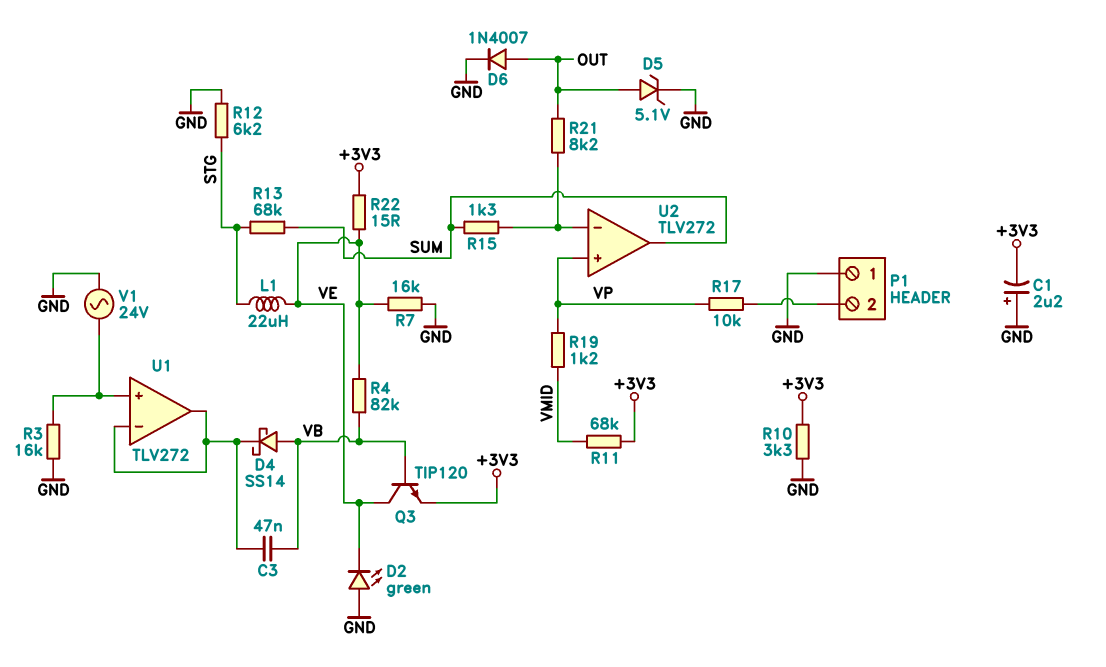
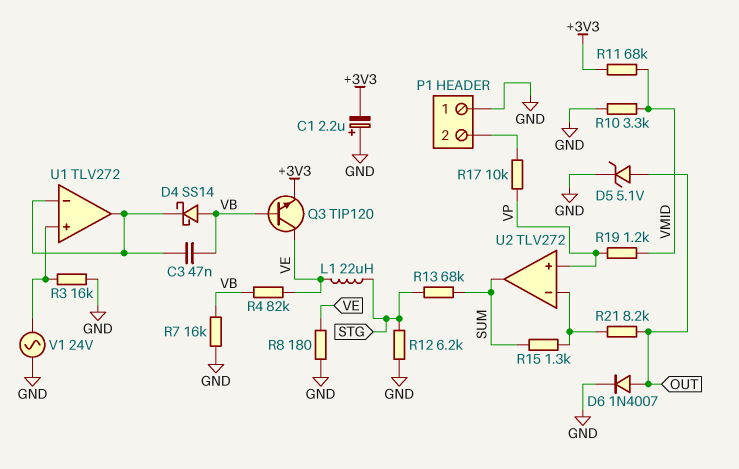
D2: LED green (A GND, K VE) -> none
R7: 16k (GND, VE) -> 16k (GND, VB)
R8: none -> 180 (GND, VE)
R10: 3.3k (+3V3, GND) -> 3.3k (GND, VMID)
R22: 15 (+3V3, VE) -> none

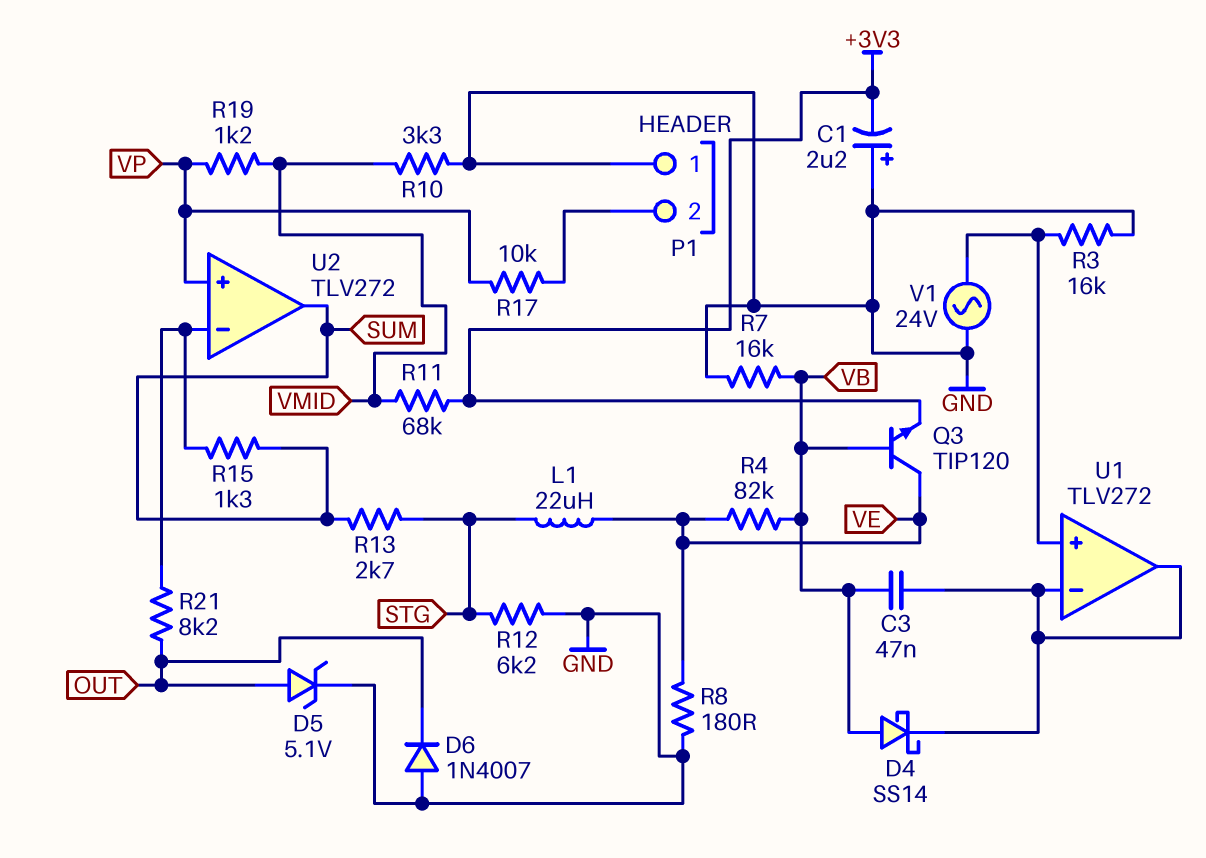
D6: diode 1N4007 (A OUT, K GND) -> diode 1N4007 (A GND, K OUT)
R13: 68k (STG, SUM) -> 2.7k (STG, SUM)

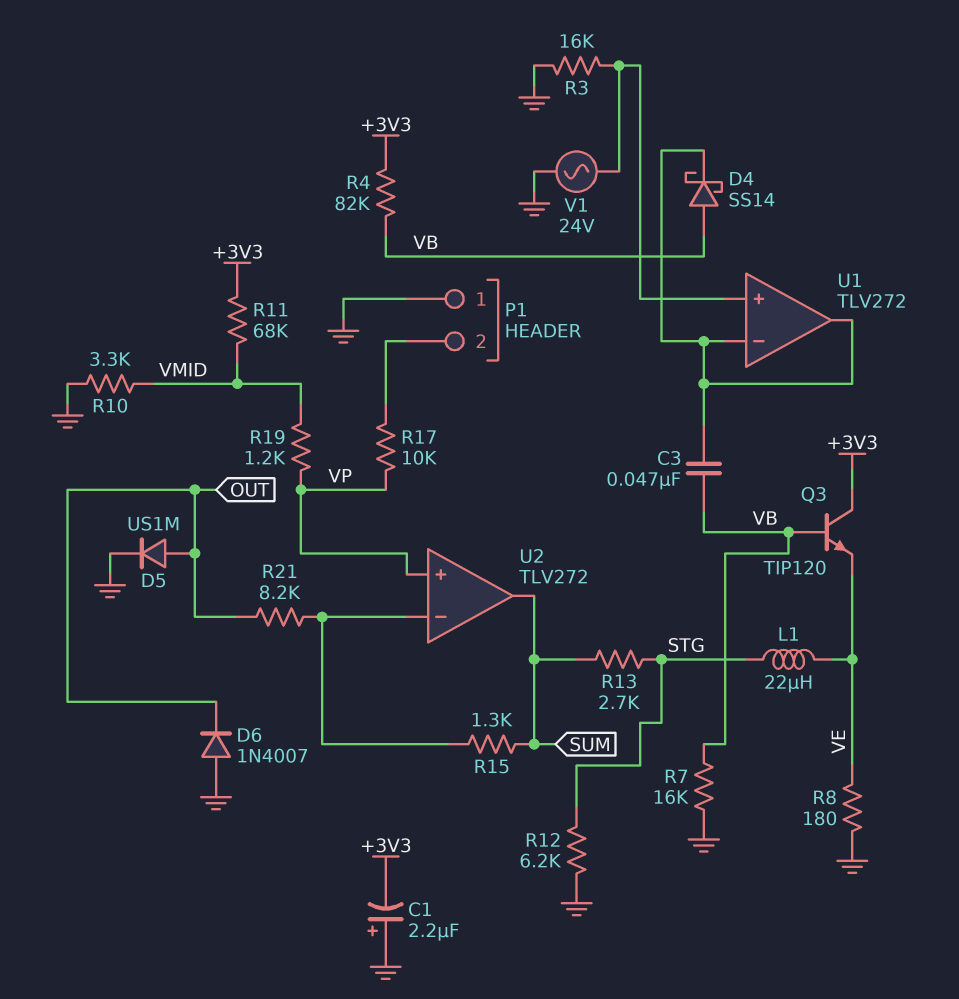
D5: zener 5.1V (A OUT, K GND) -> diode US1M (A OUT, K GND)
Q3: NPN TIP120 (B VB, C VE, E +3V3) -> NPN TIP120 (B VB, C +3V3, E VE)
R4: 82k (VB, VE) -> 82k (+3V3, VB)

